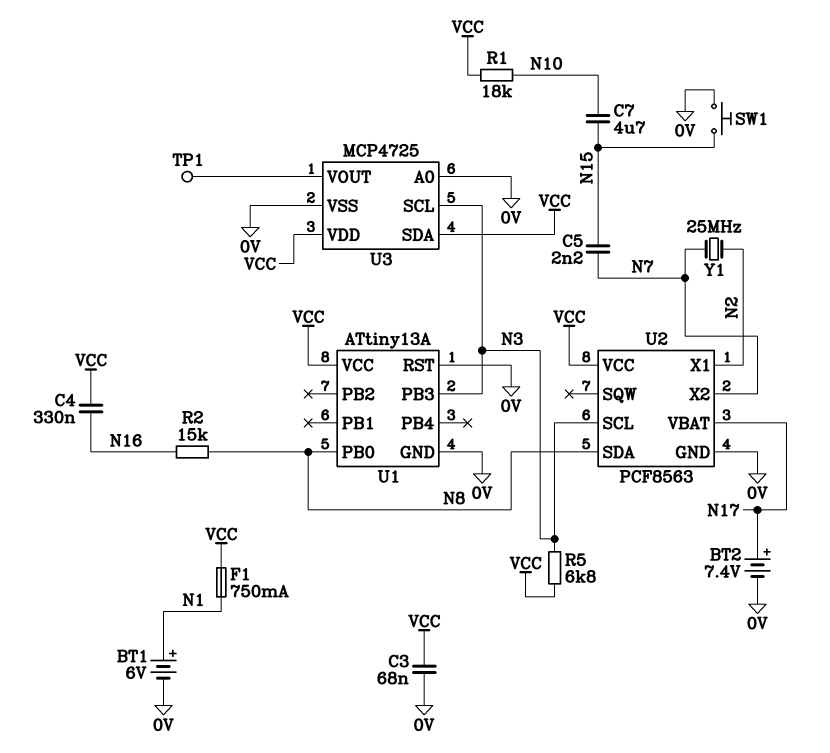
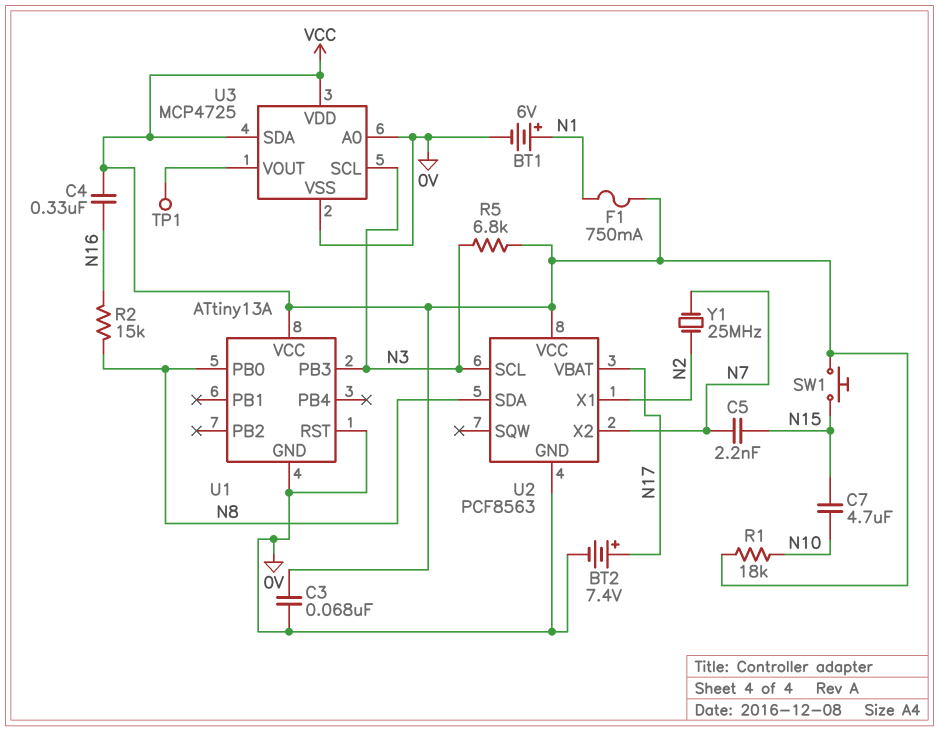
SW1: button (0V, N15) -> button (N15, VCC)

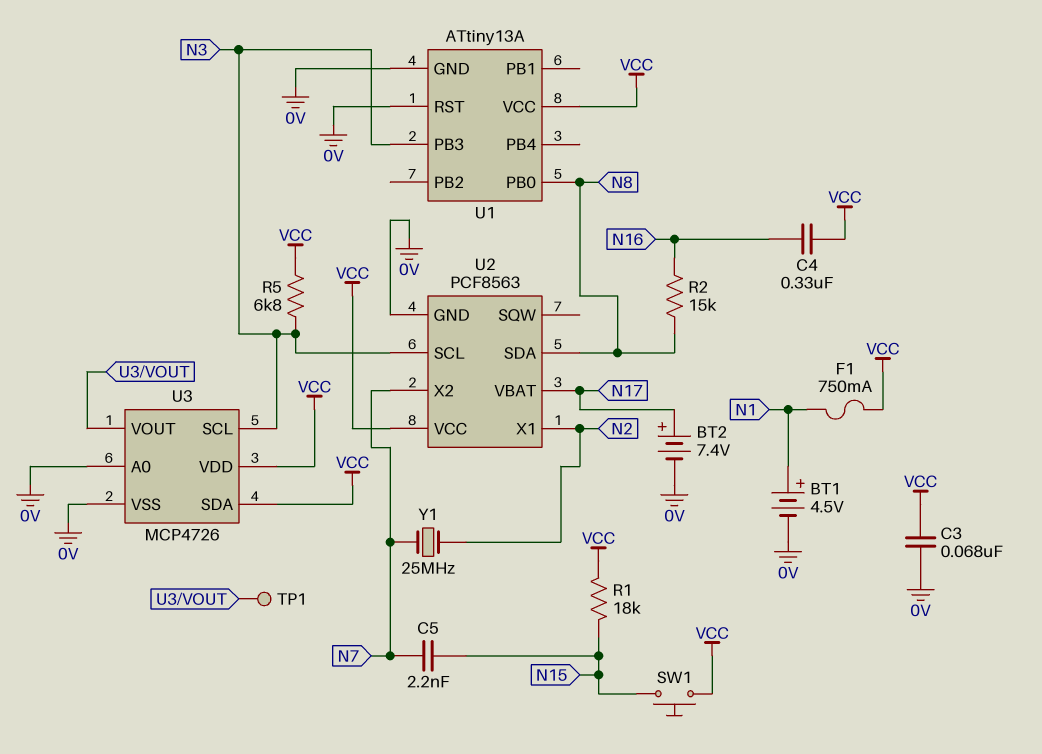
BT1: 6V (plus N1, minus 0V) -> 4.5V (plus N1, minus 0V)
C7: 4.7uF (N10, N15) -> none
R1: 18k (N10, VCC) -> 18k (N15, VCC)
U3: MCP4725 -> MCP4726

